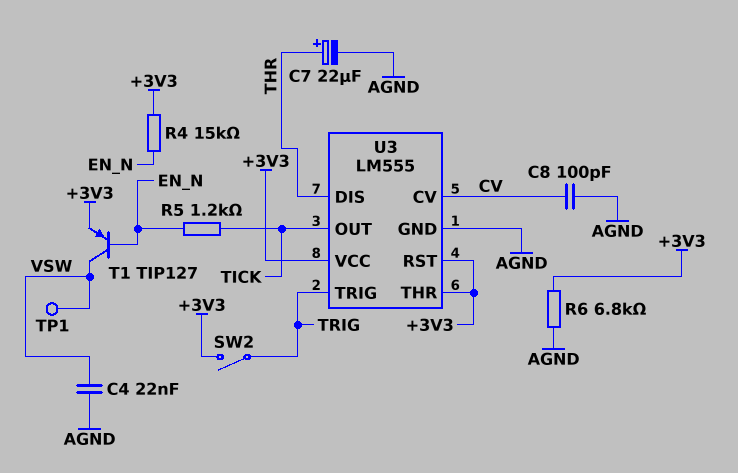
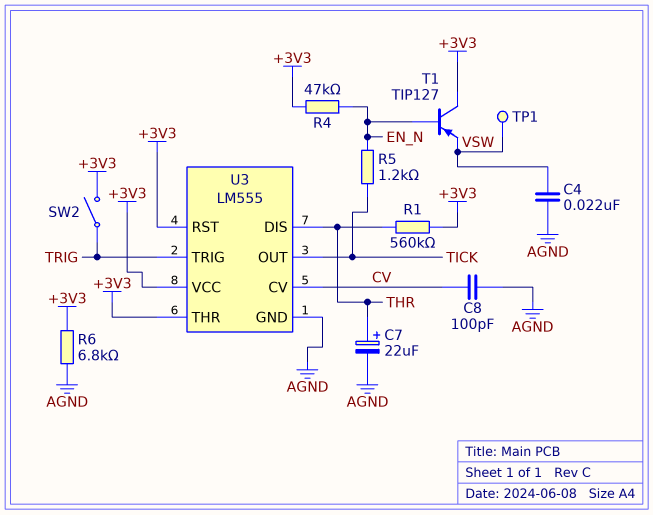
R1: none -> 560k (+3V3, THR)
R4: 15k (+3V3, EN_N) -> 47k (+3V3, EN_N)
T1: PNP TIP127 (B EN_N, C VSW, E +3V3) -> PNP TIP127 (B EN_N, C +3V3, E VSW)

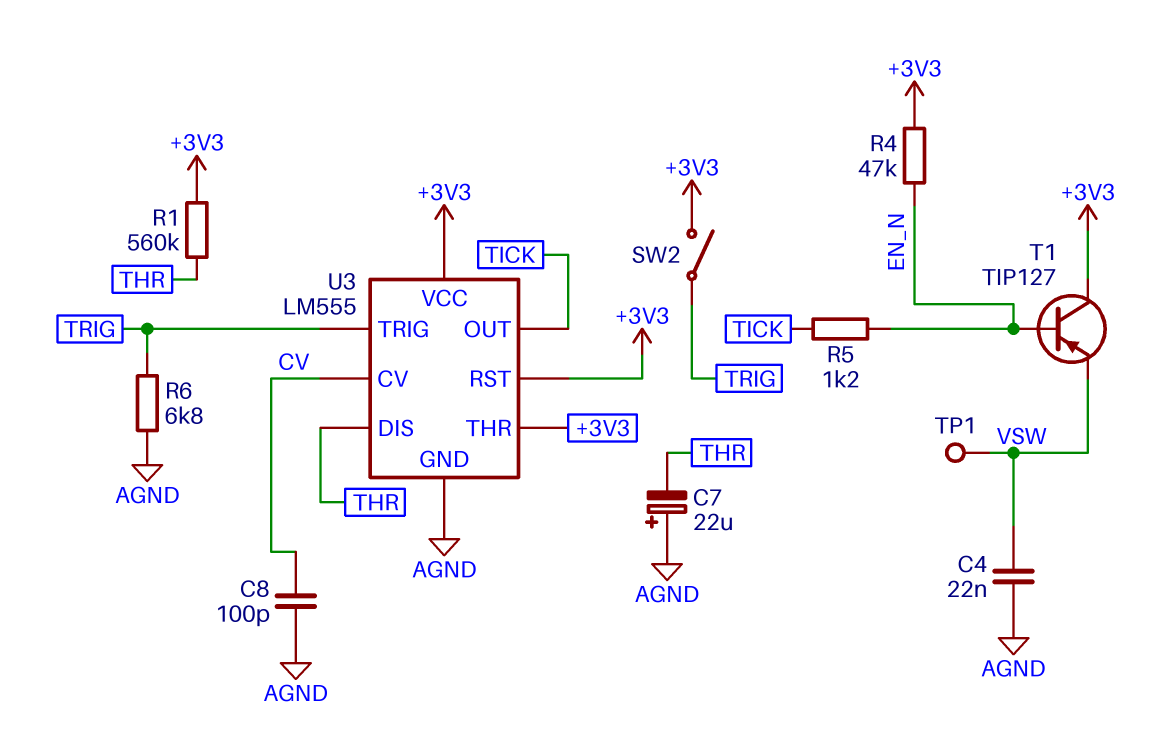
C7: 22uF (plus THR, minus AGND) -> 22uF (plus AGND, minus THR)
R6: 6.8k (+3V3, AGND) -> 6.8k (AGND, TRIG)

